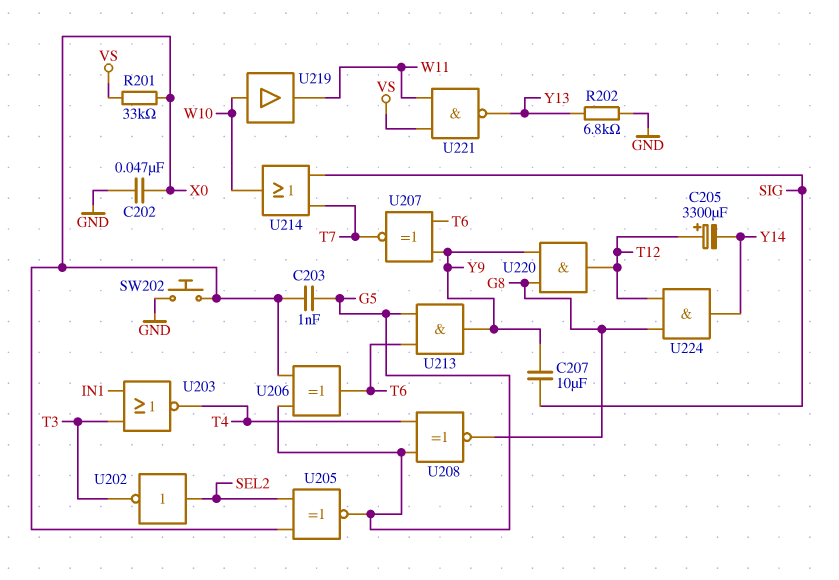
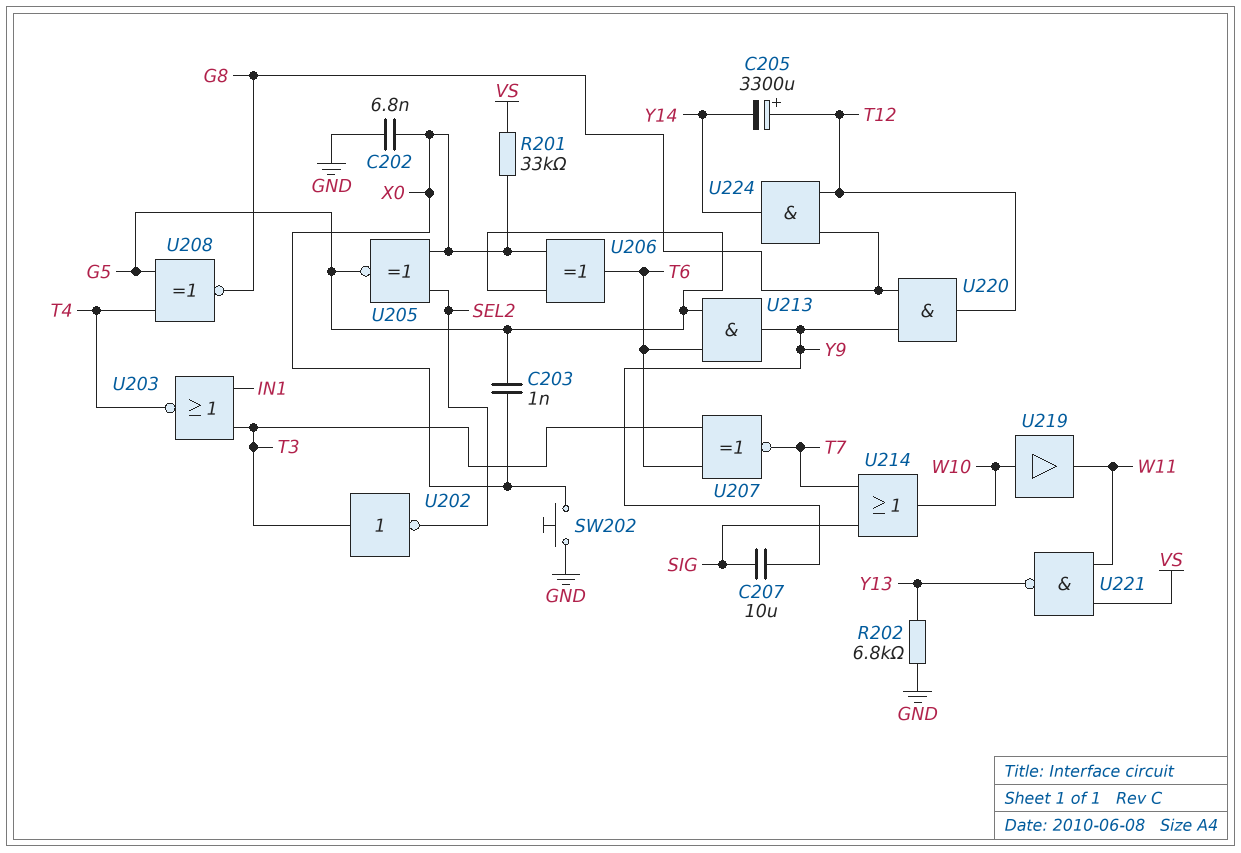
C202: 47nF (GND, X0) -> 6.8nF (GND, X0)
U202: NOT (in SEL2, out T3) -> NOT (in T3, out SEL2)
U207: XNOR (in T6, in Y9, out T7) -> XNOR (in T3, in T6, out T7)

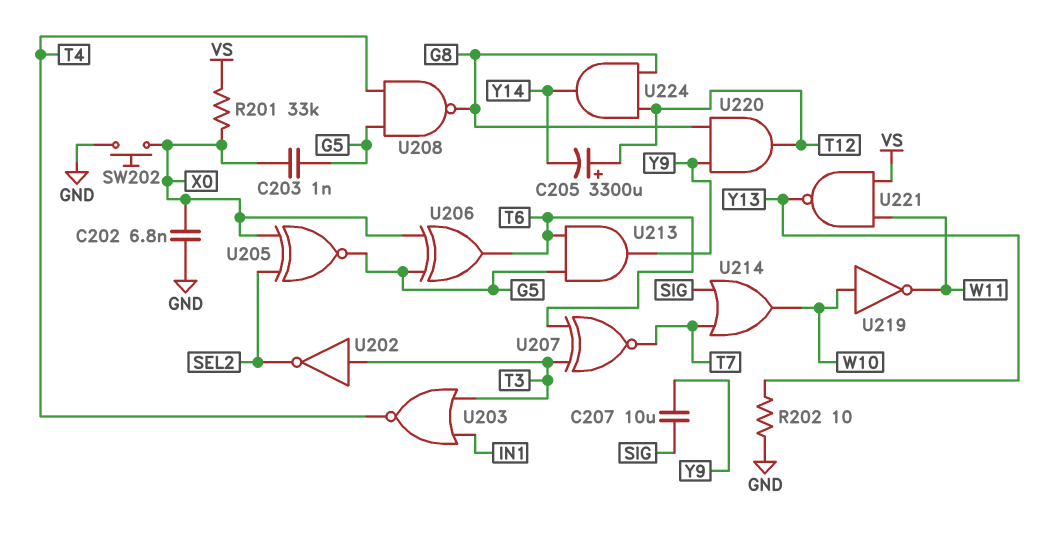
R202: 6.8k (GND, Y13) -> 10 (GND, Y13)
U208: XNOR (in G5, in T4, out G8) -> NAND (in G5, in T4, out G8)
U219: buffer (in W10, out W11) -> NOT (in W10, out W11)

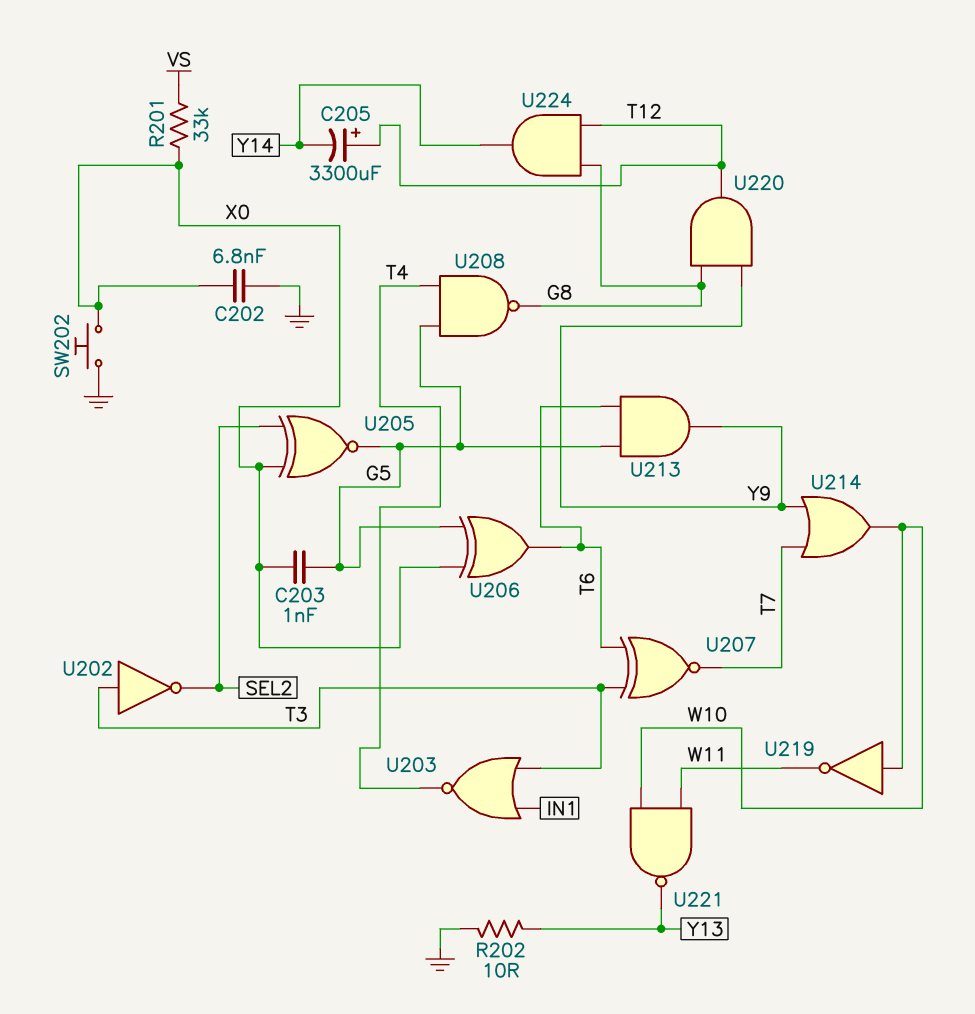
C207: 10uF (SIG, Y9) -> none
U214: OR (in SIG, in T7, out W10) -> OR (in T7, in Y9, out W10)
U221: NAND (in VS, in W11, out Y13) -> NAND (in W10, in W11, out Y13)

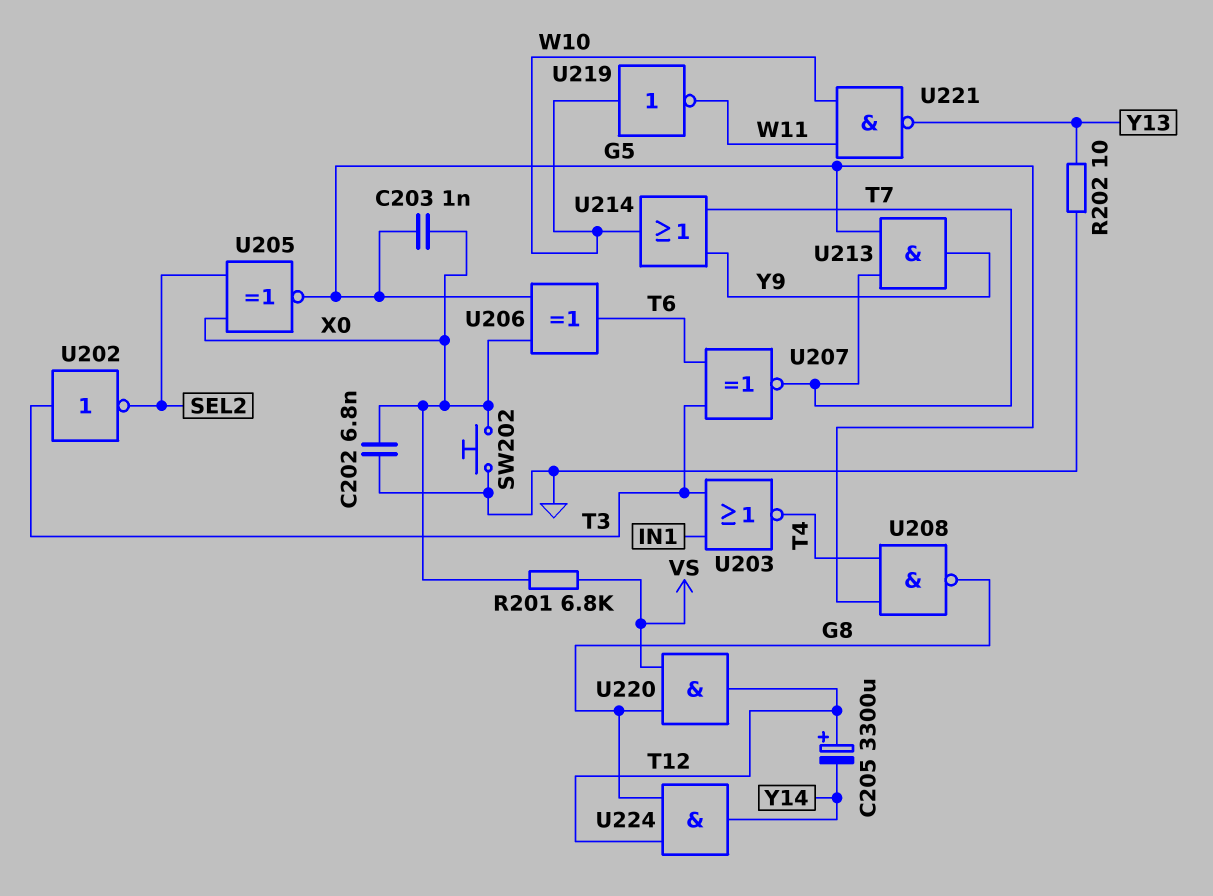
R201: 33k (VS, X0) -> 6.8k (VS, X0)
U213: AND (in G5, in T6, out Y9) -> AND (in G5, in T7, out Y9)
U220: AND (in G8, in Y9, out T12) -> AND (in G8, in VS, out T12)

